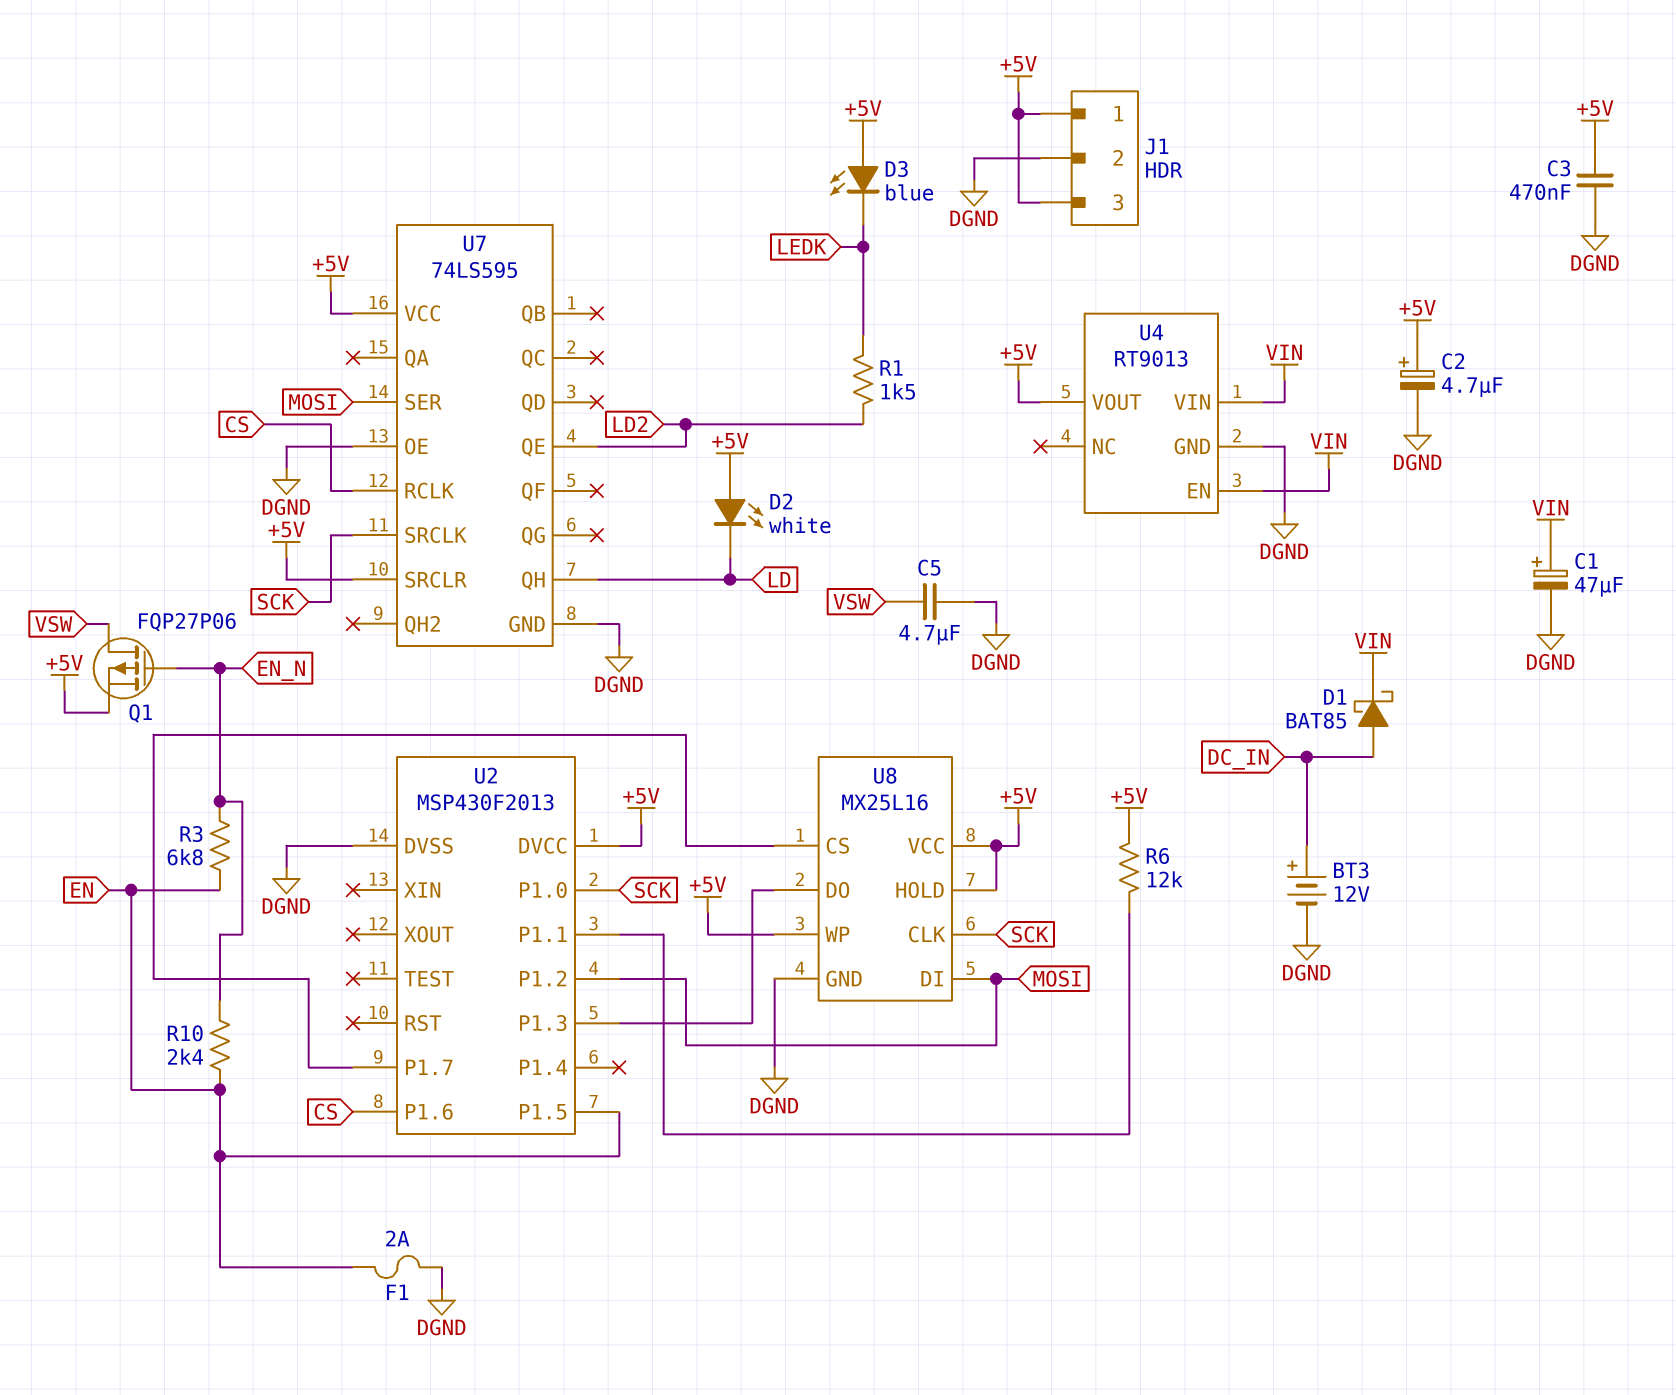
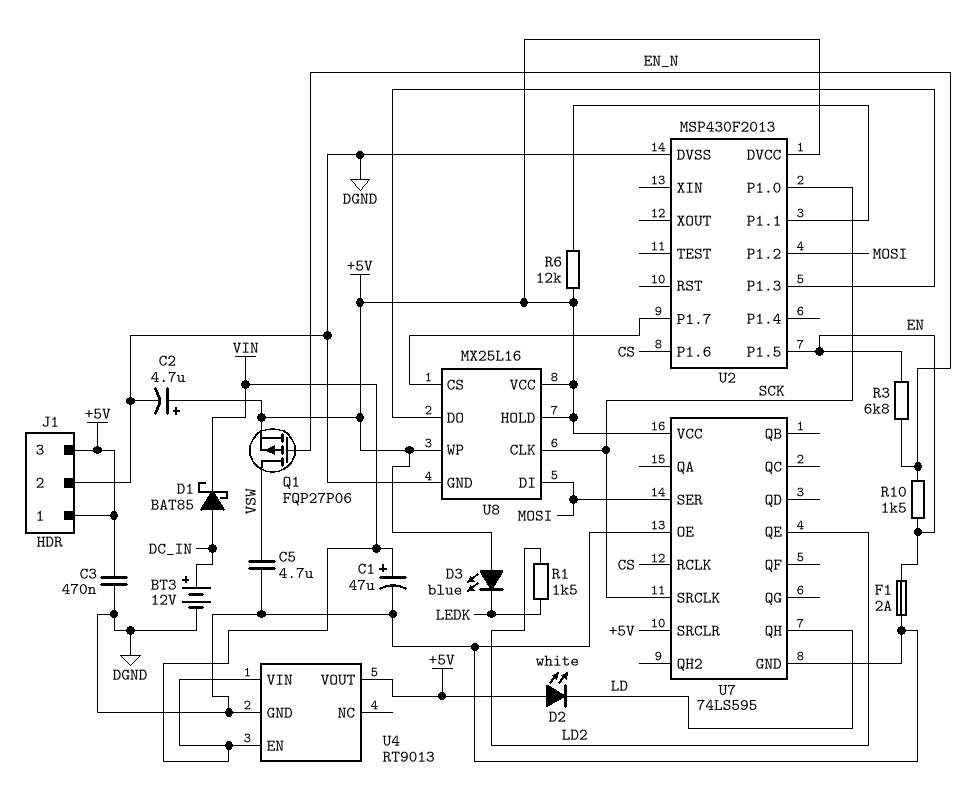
R10: 2.4k (EN, EN_N) -> 1.5k (EN, EN_N)

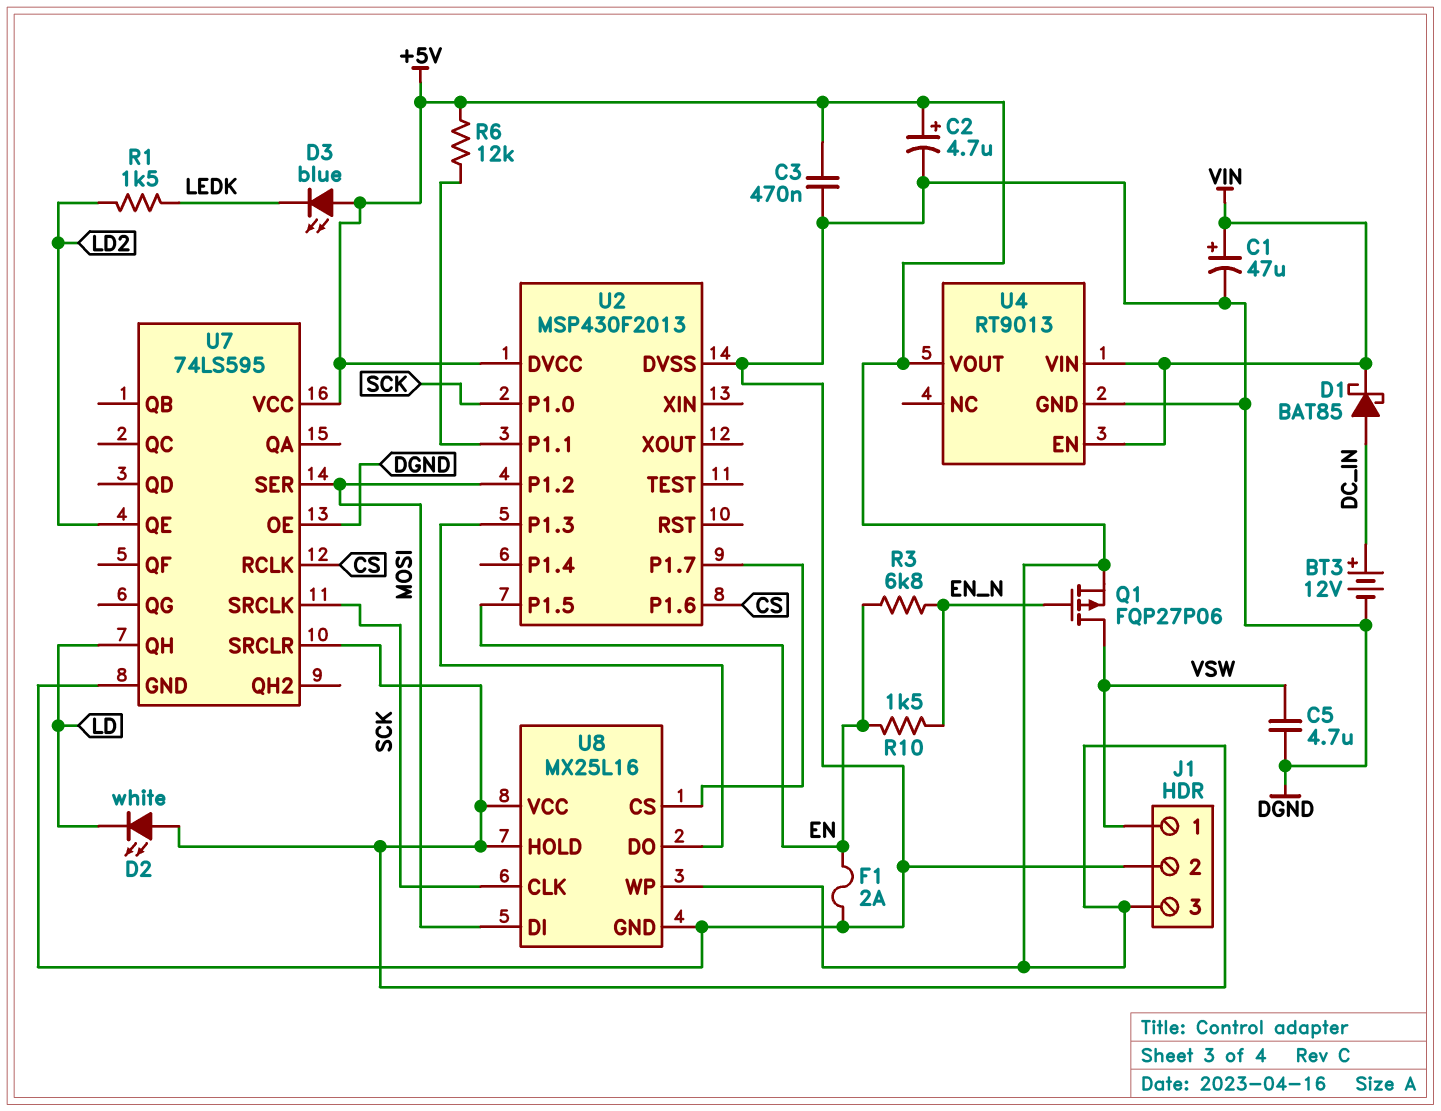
J1 pin 1: +5V -> VSW

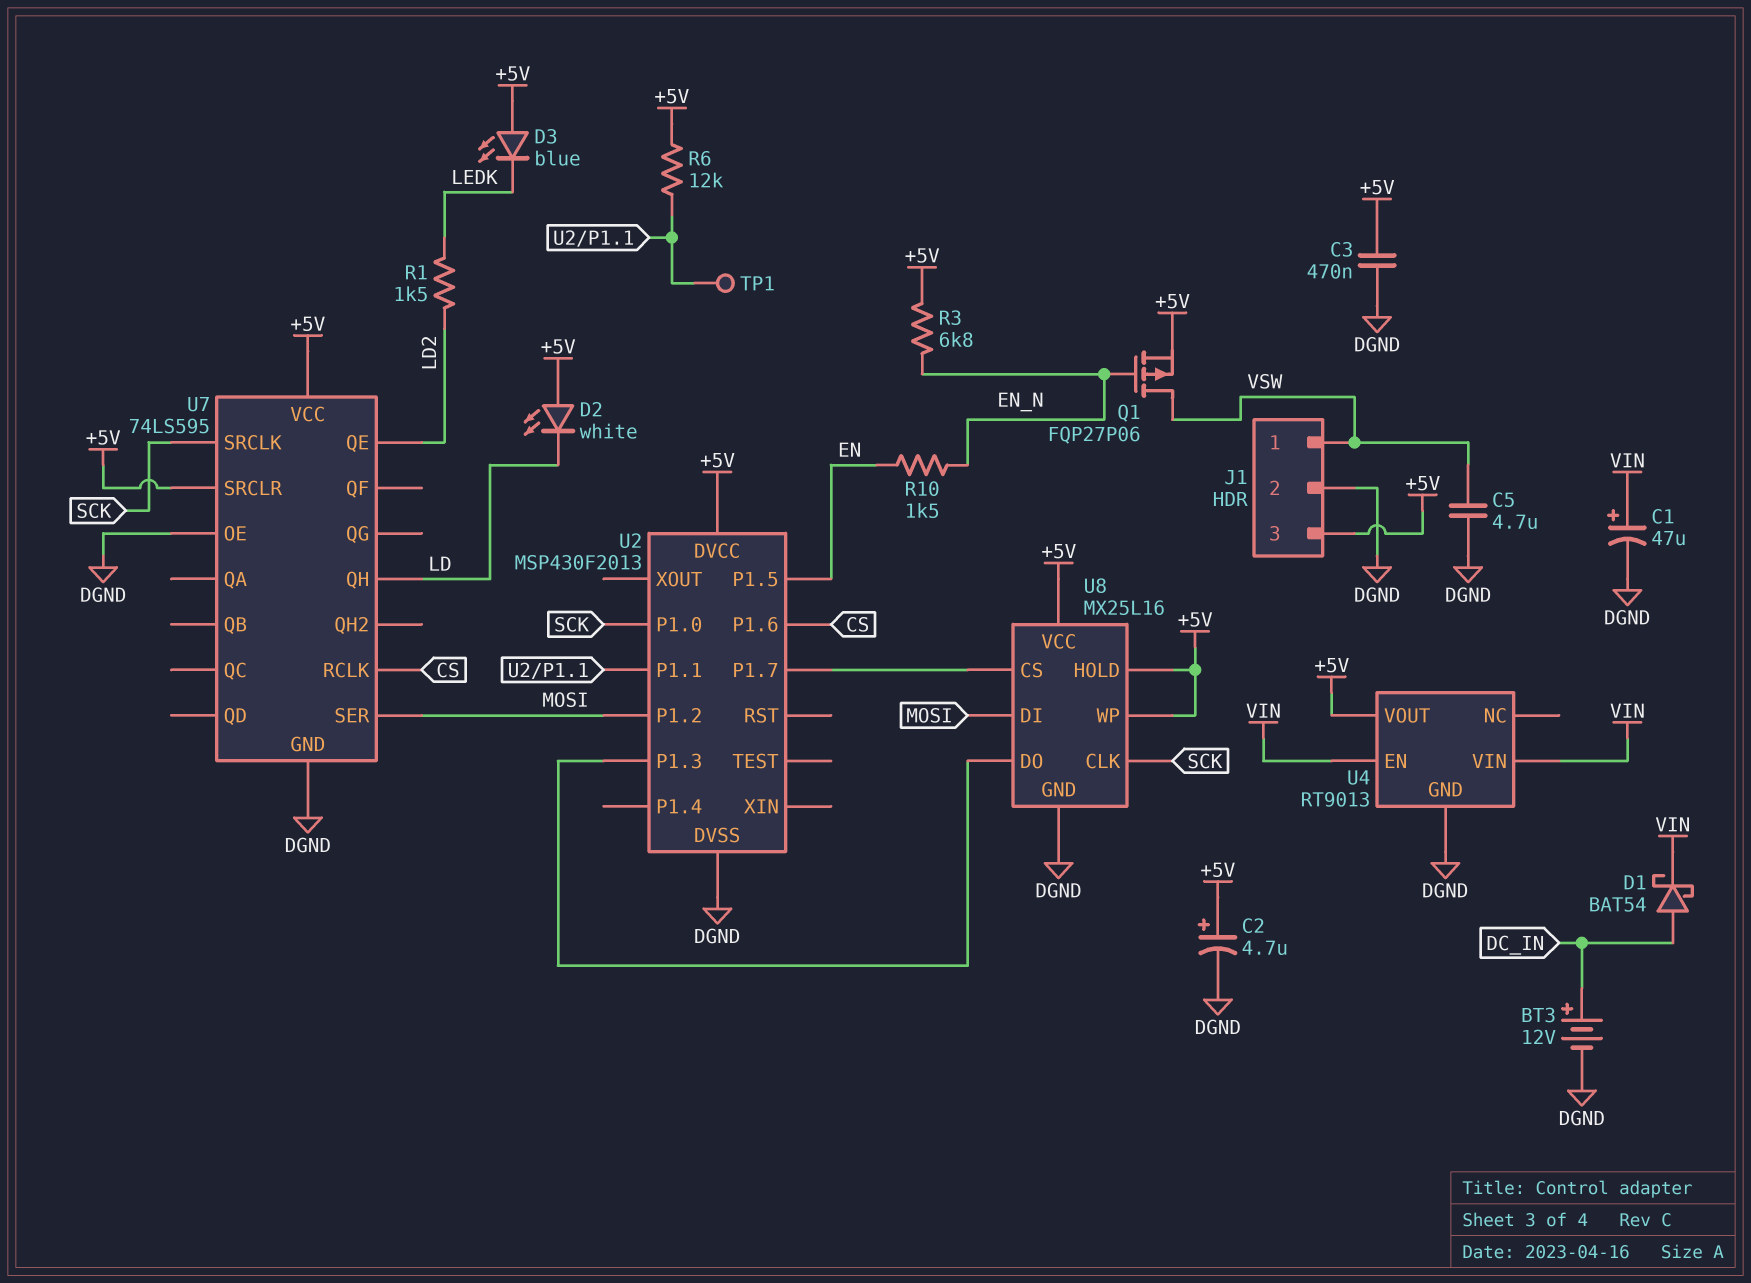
D1: schottky BAT85 (A DC_IN, K VIN) -> schottky BAT54 (A DC_IN, K VIN)
F1: 2A (DGND, EN) -> none
R3: 6.8k (EN, EN_N) -> 6.8k (+5V, EN_N)
TP1: none -> test point (U2/P1.1)

